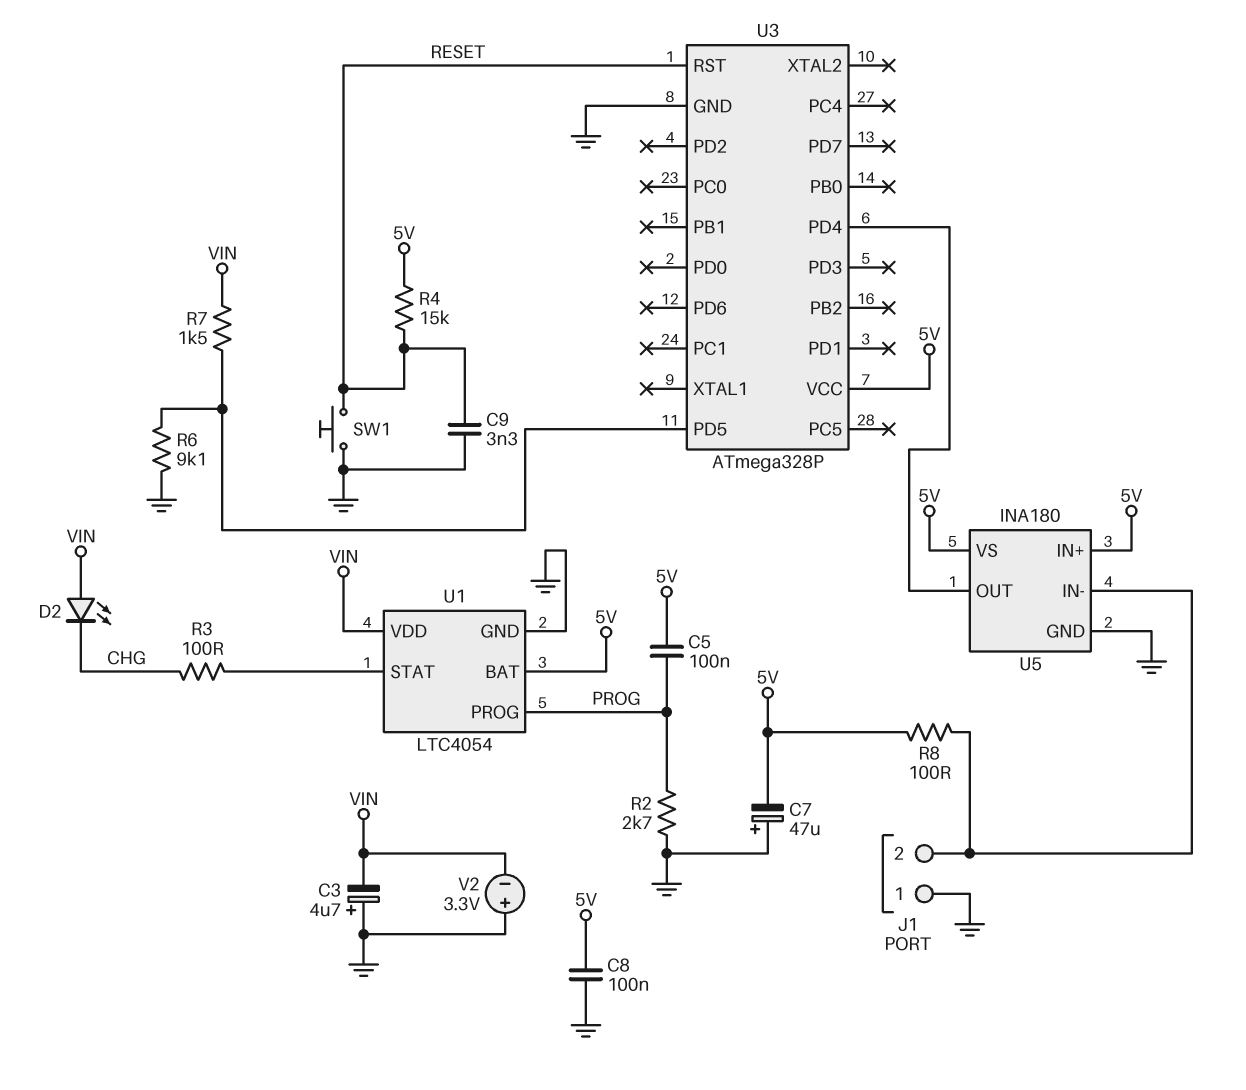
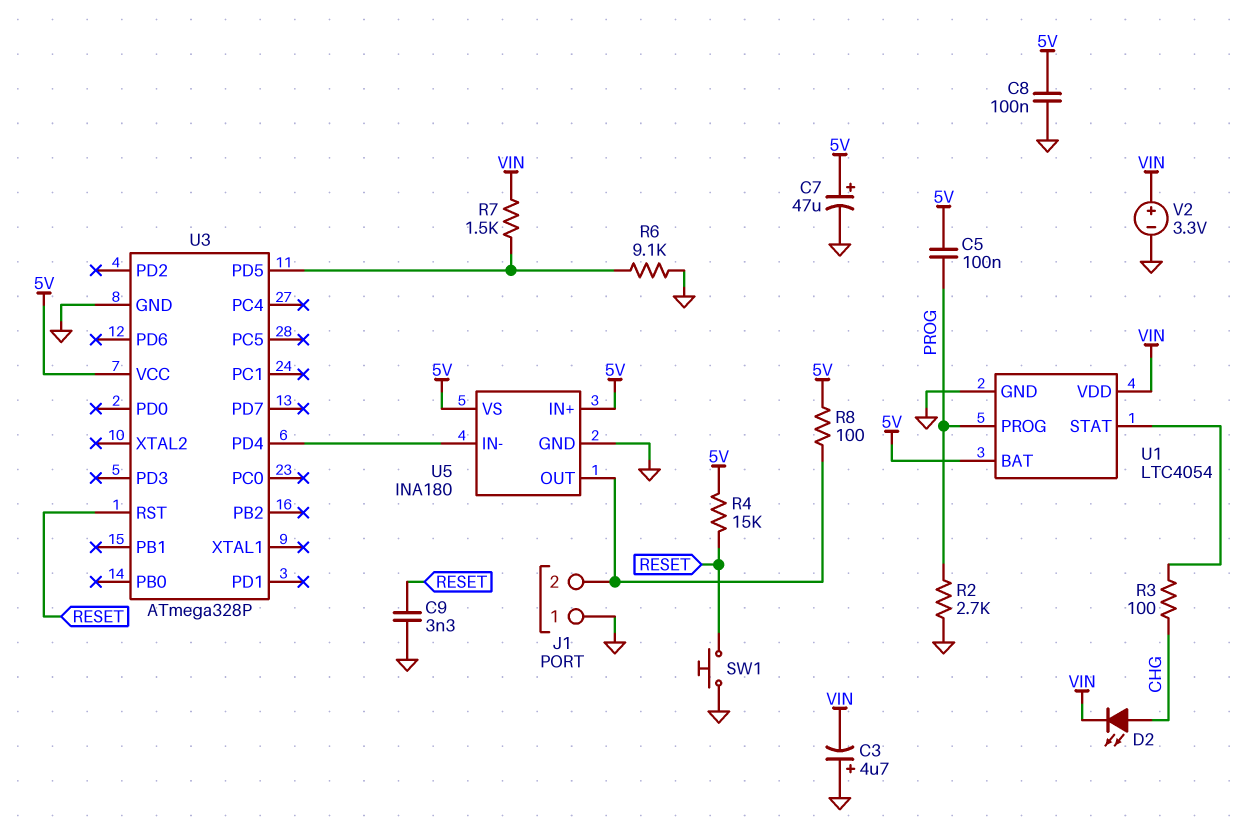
C7: 47uF (plus GND, minus 5V) -> 47uF (plus 5V, minus GND)
D2: LED (A VIN, K CHG) -> LED (A CHG, K VIN)
U5 pin IN-: J1/2 -> U3/PD4
U5 pin OUT: U3/PD4 -> J1/2
V2: 3.3V (plus GND, minus VIN) -> 3.3V (plus VIN, minus GND)

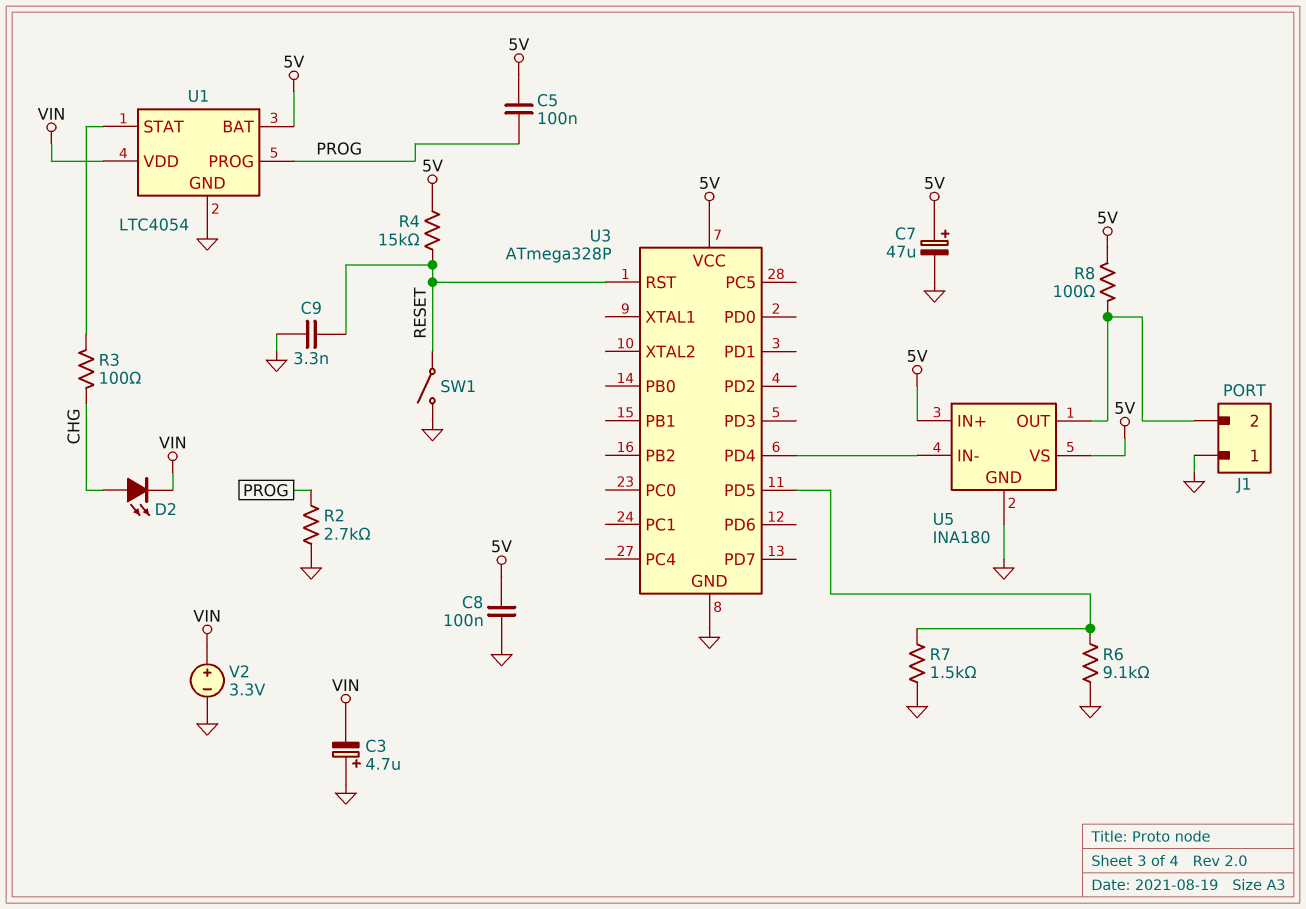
R7: 1.5k (U3/PD5, VIN) -> 1.5k (GND, U3/PD5)
SW1: button (GND, RESET) -> switch (GND, RESET)

